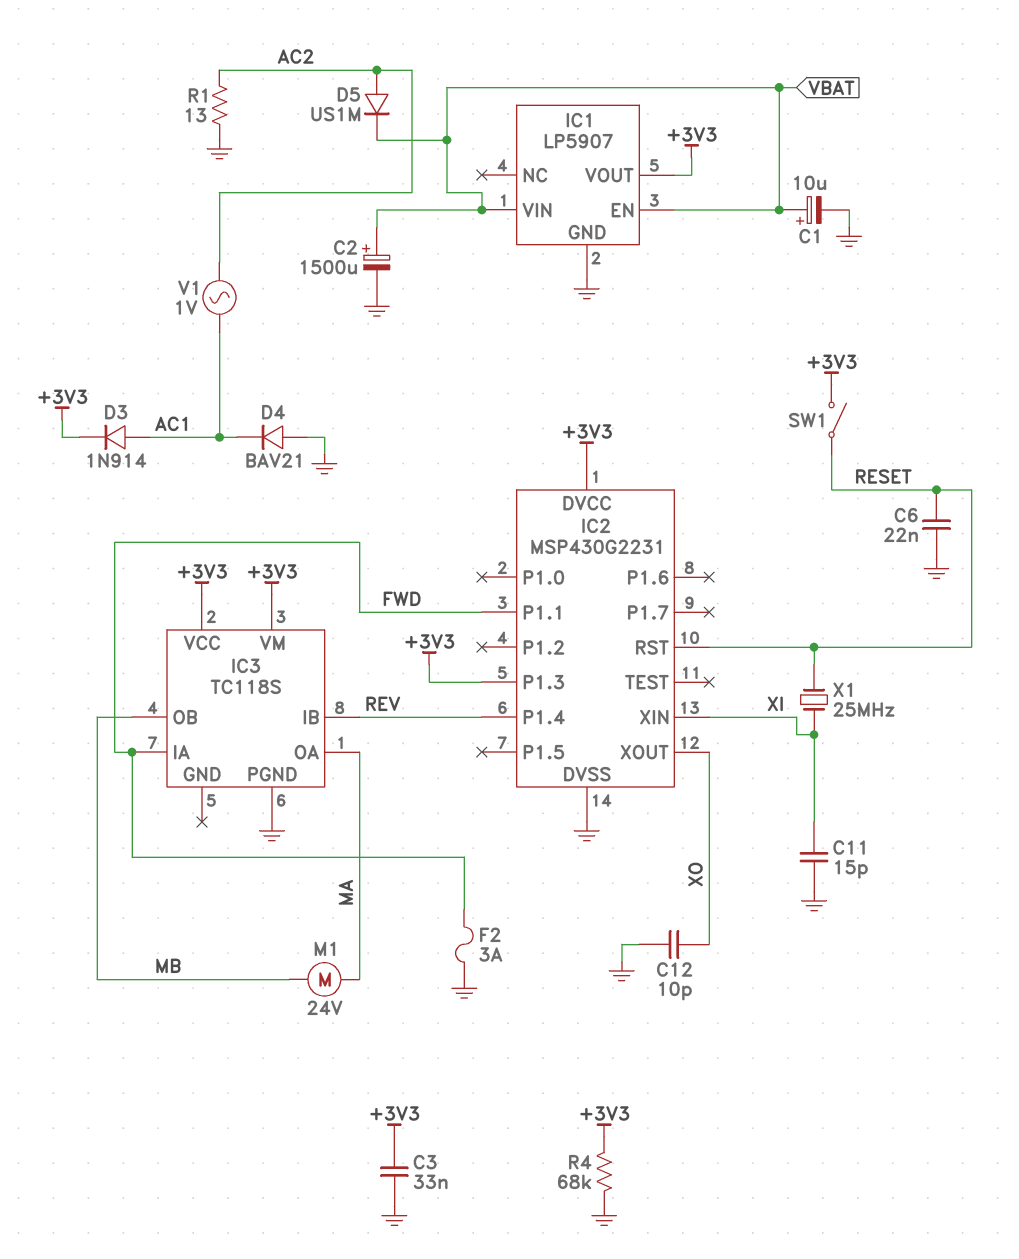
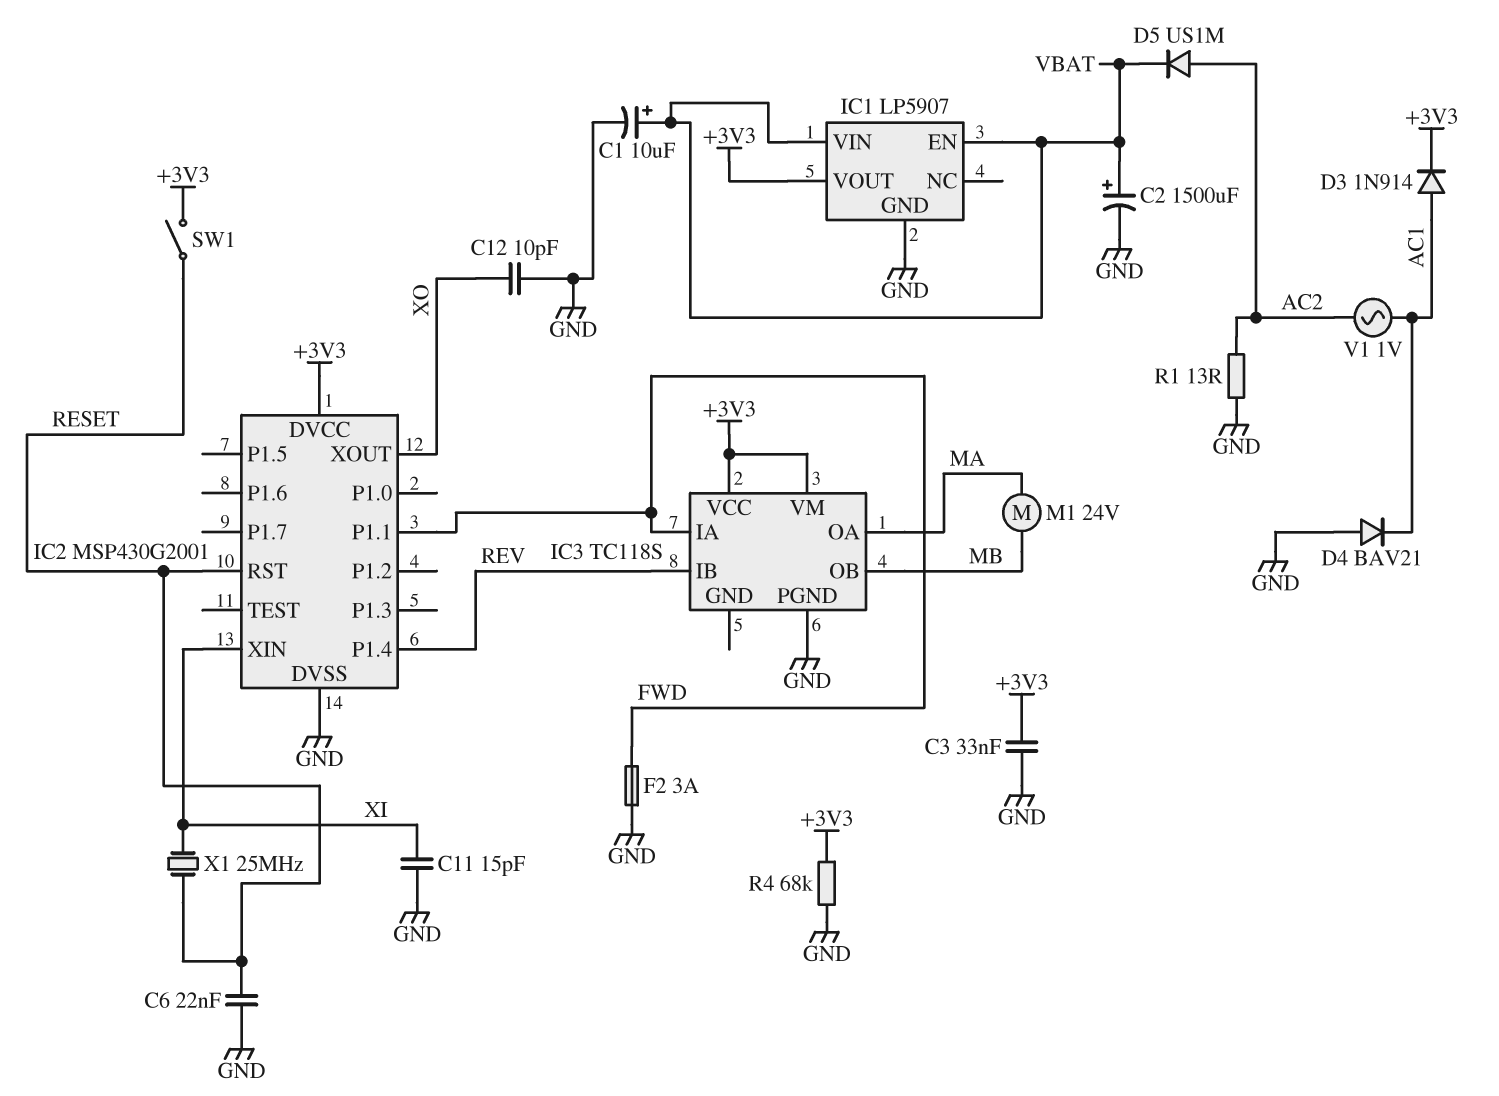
IC2: MSP430G2231 -> MSP430G2001
IC2 pin P1.3: +3V3 -> none

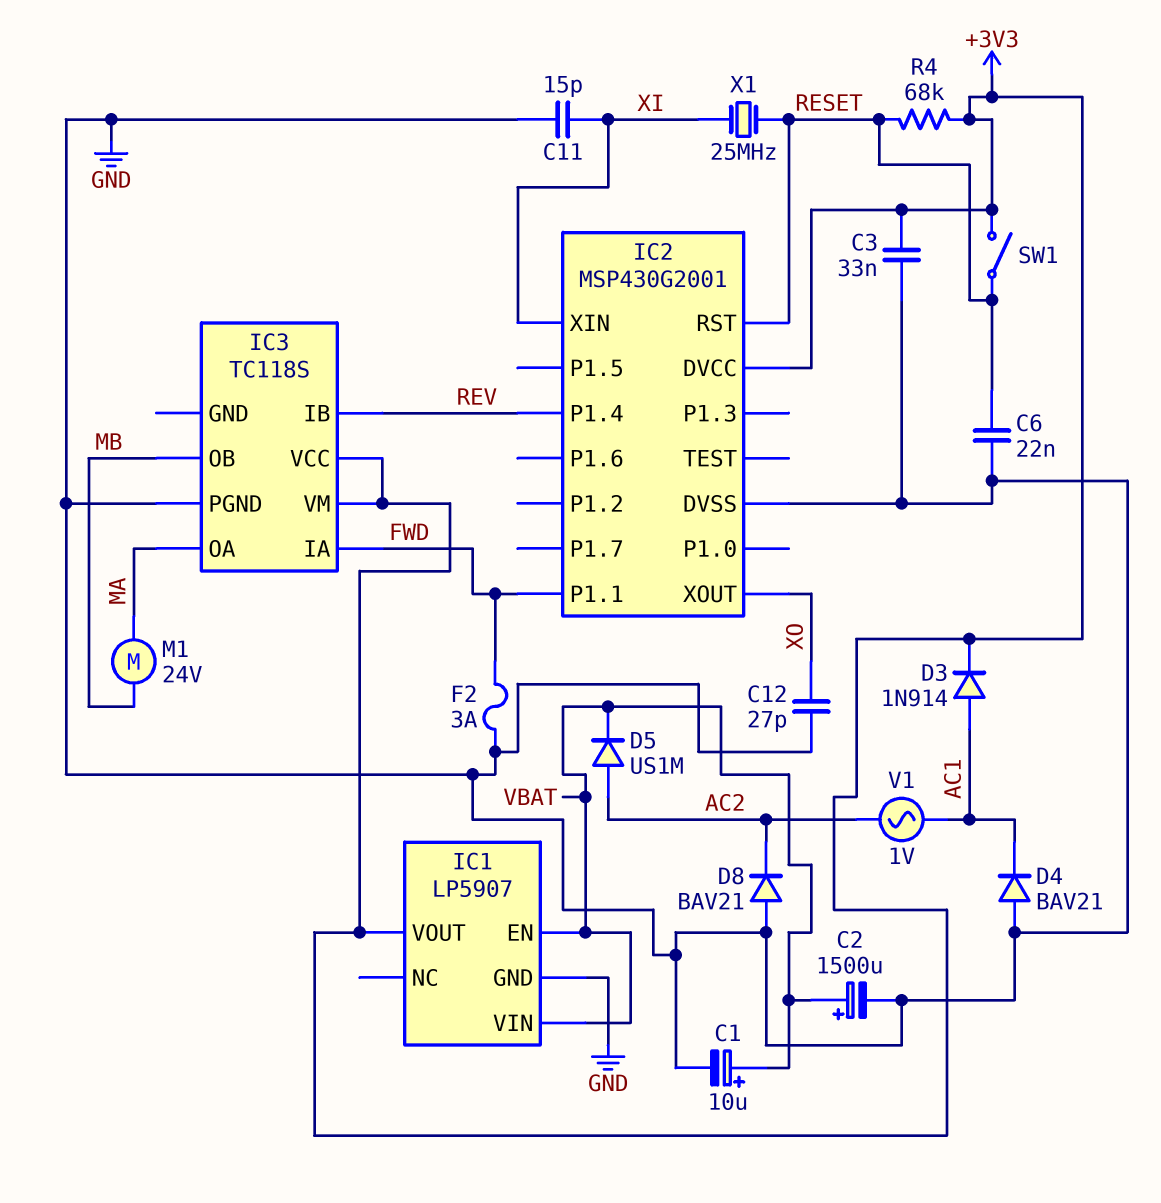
C12: 10pF (GND, XO) -> 27pF (GND, XO)
D8: none -> diode BAV21 (A GND, K AC2)
R1: 13 (AC2, GND) -> none
R4: 68k (+3V3, GND) -> 68k (+3V3, RESET)

